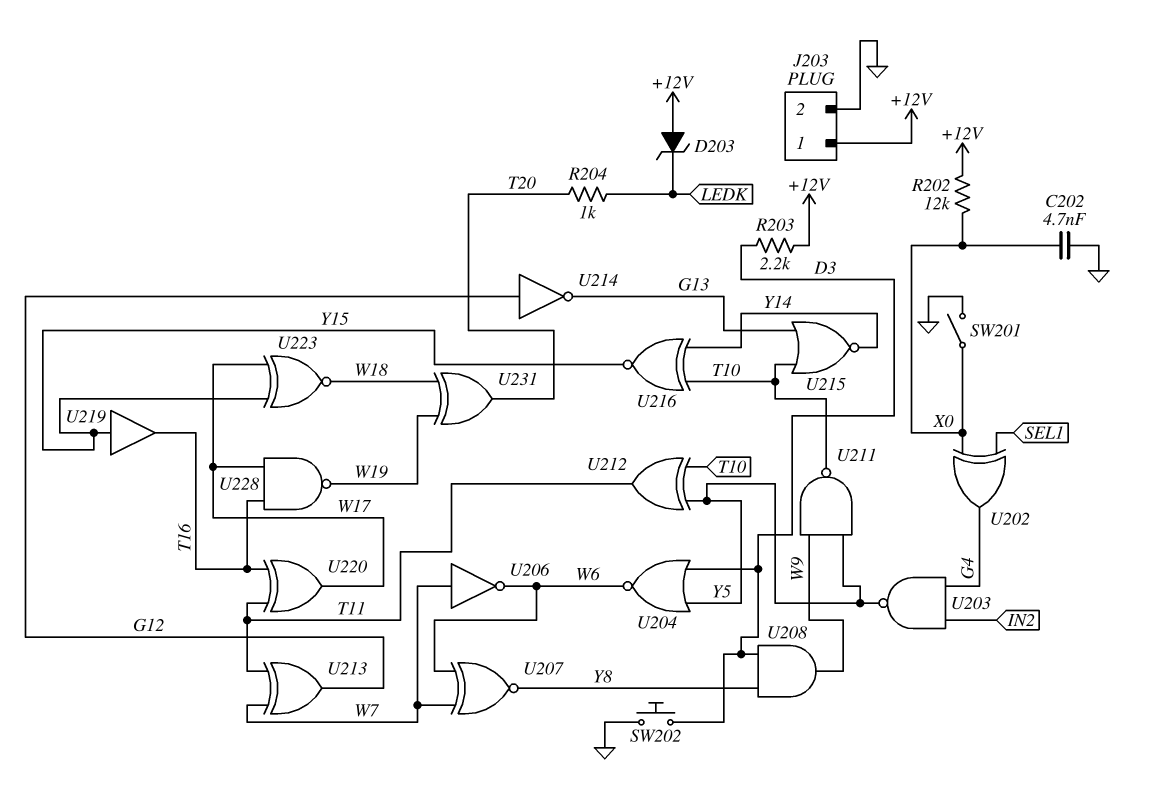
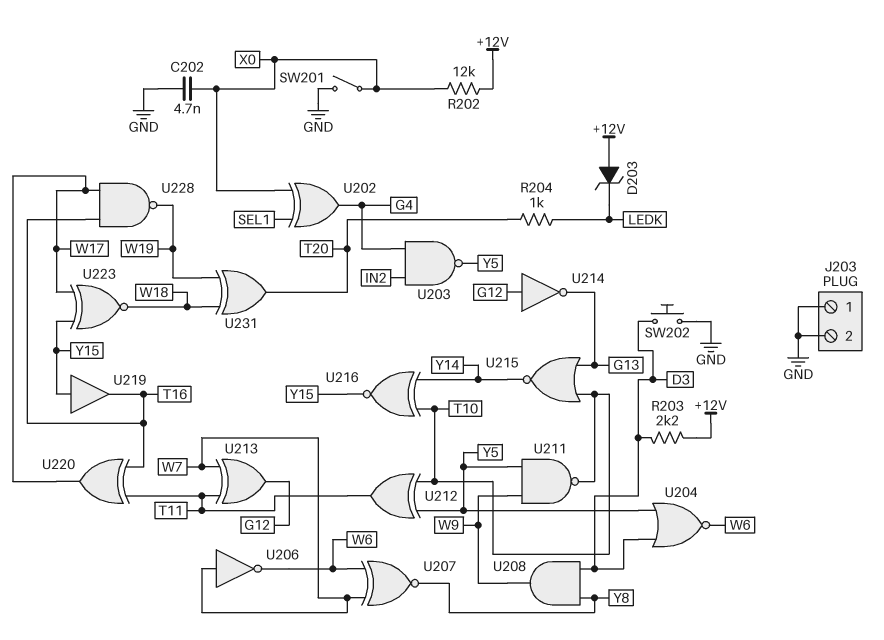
J203 pin 1: +12V -> GND

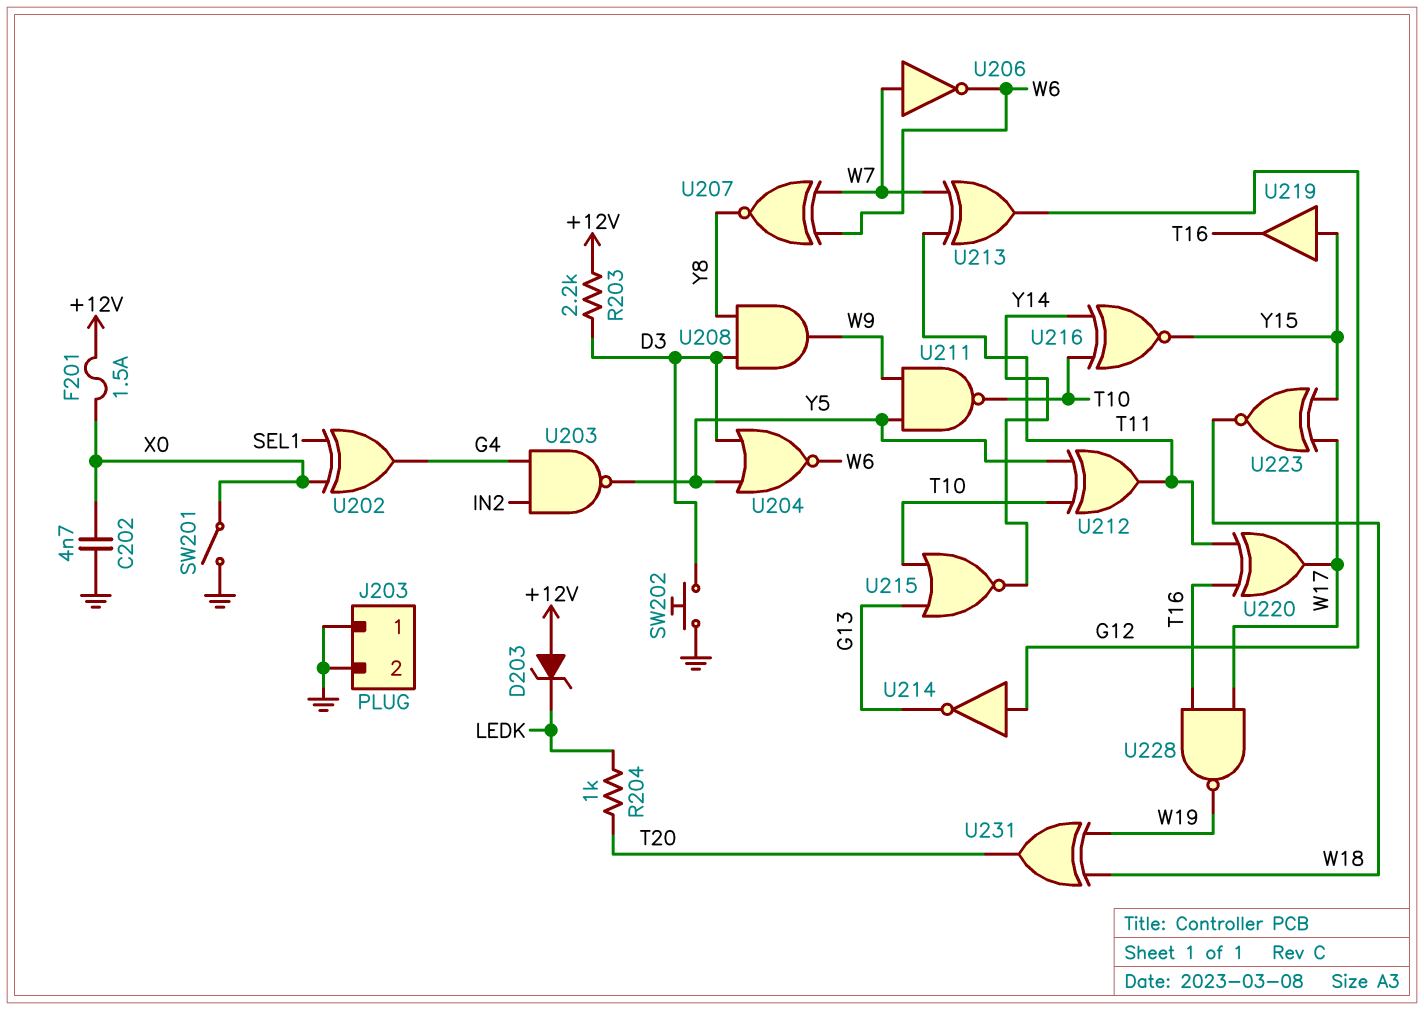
F201: none -> 1.5A (+12V, X0)
R202: 12k (+12V, X0) -> none

